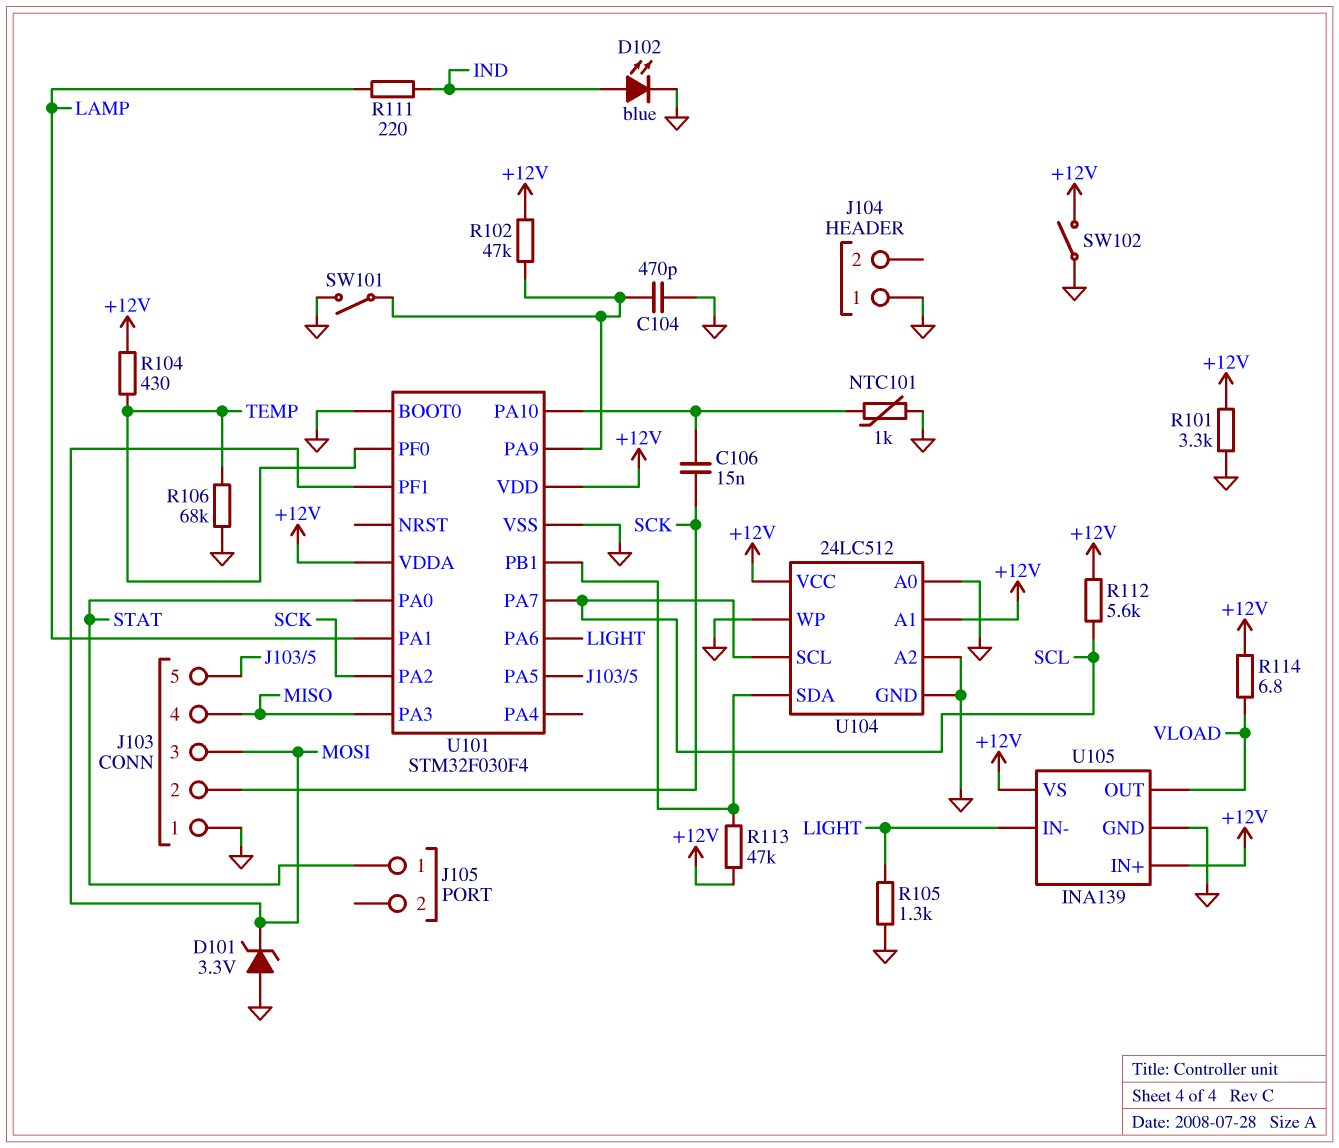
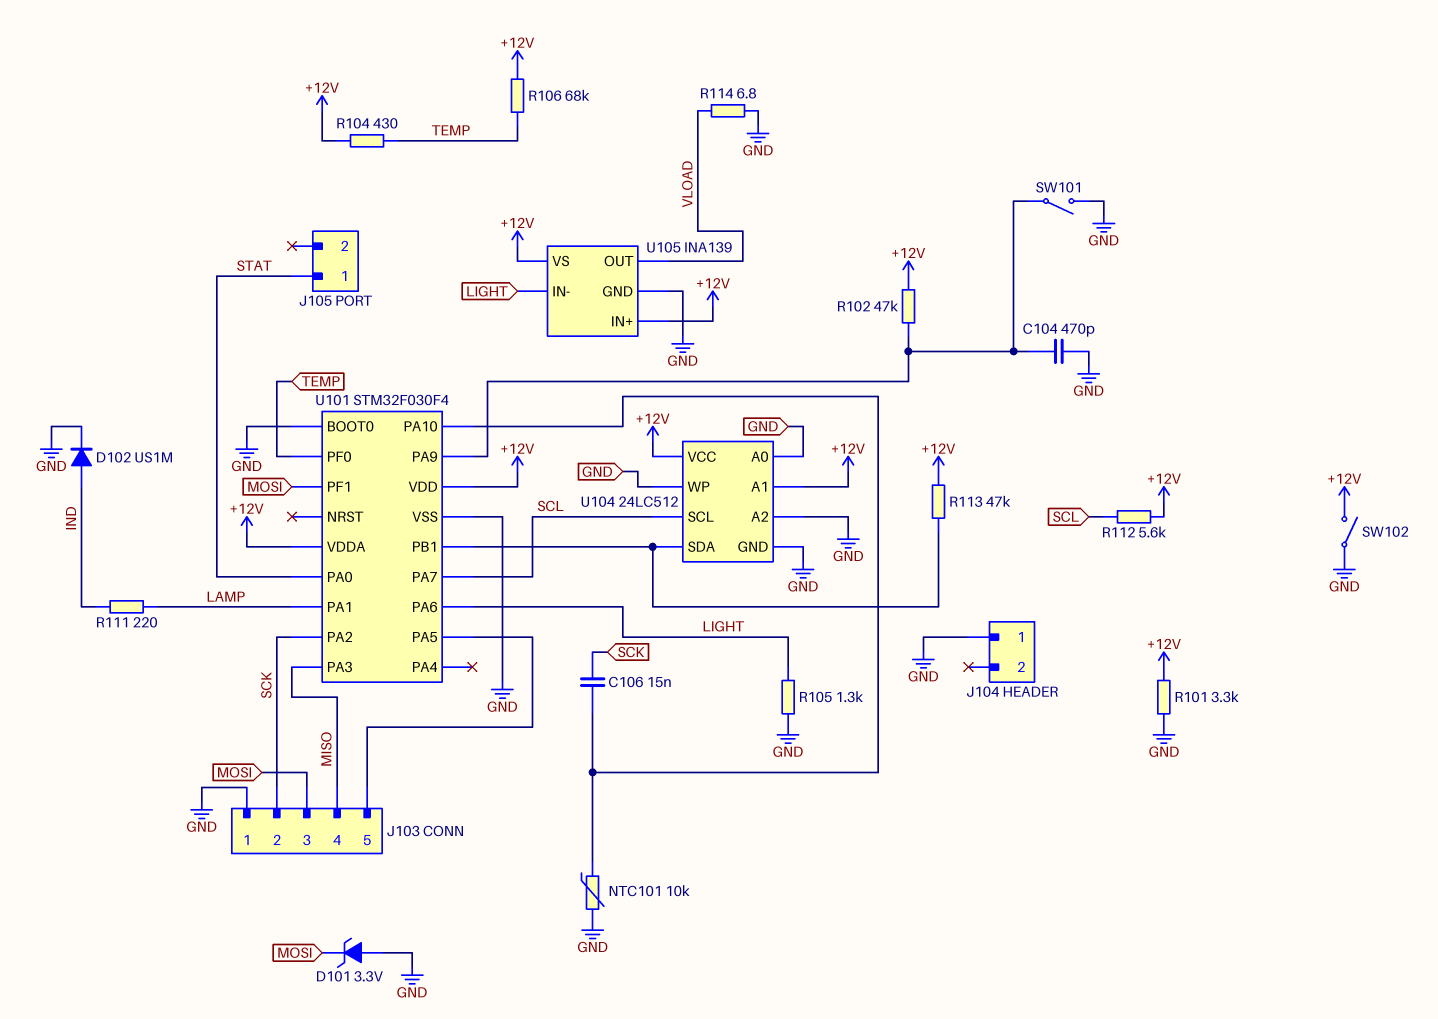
D102: LED blue (A IND, K GND) -> diode US1M (A IND, K GND)
NTC101: 1k (GND, U101/PA10) -> 10k (GND, U101/PA10)
R106: 68k (GND, TEMP) -> 68k (+12V, TEMP)
R114: 6.8 (+12V, VLOAD) -> 6.8 (GND, VLOAD)

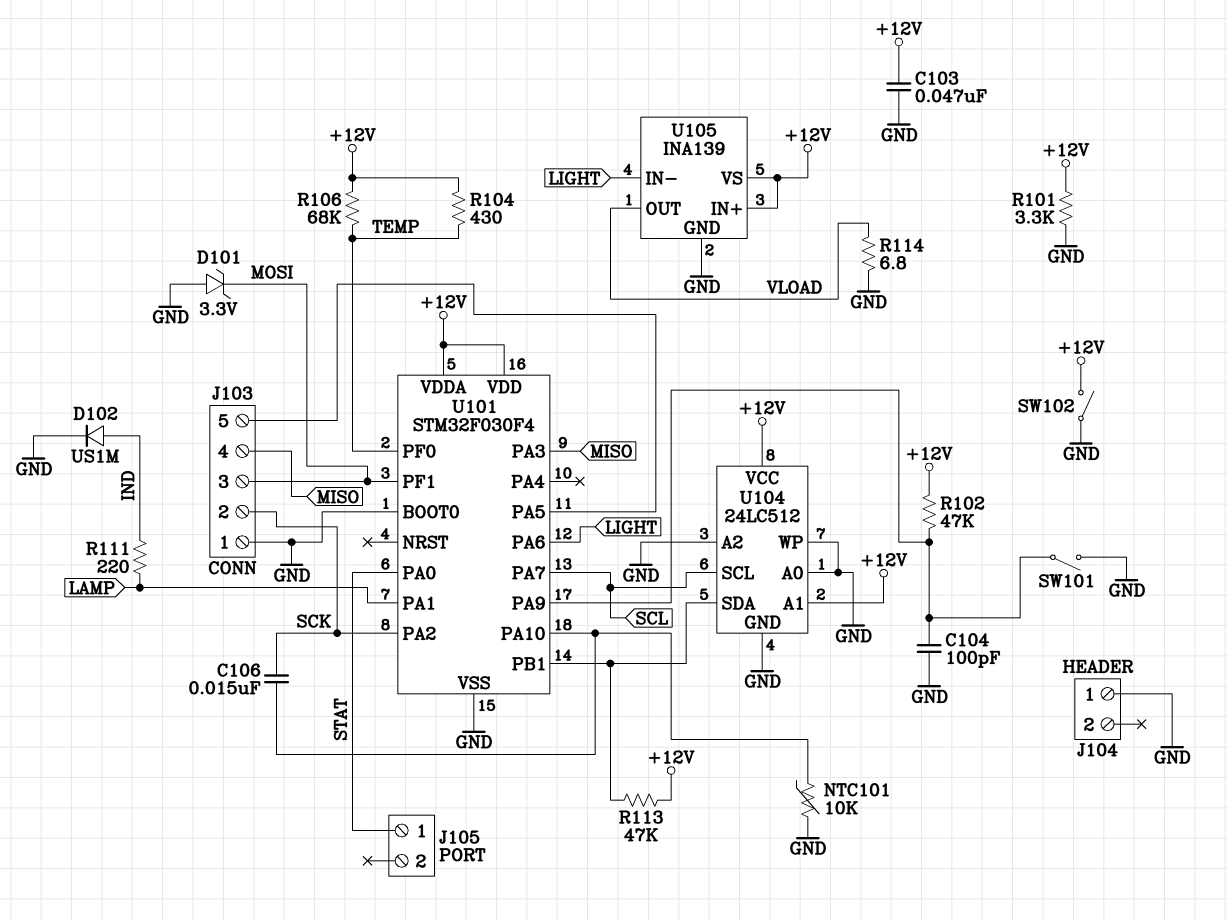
C103: none -> 47nF (+12V, GND)
C104: 470pF (GND, U101/PA9) -> 100pF (GND, U101/PA9)
R105: 1.3k (GND, LIGHT) -> none
R112: 5.6k (+12V, SCL) -> none

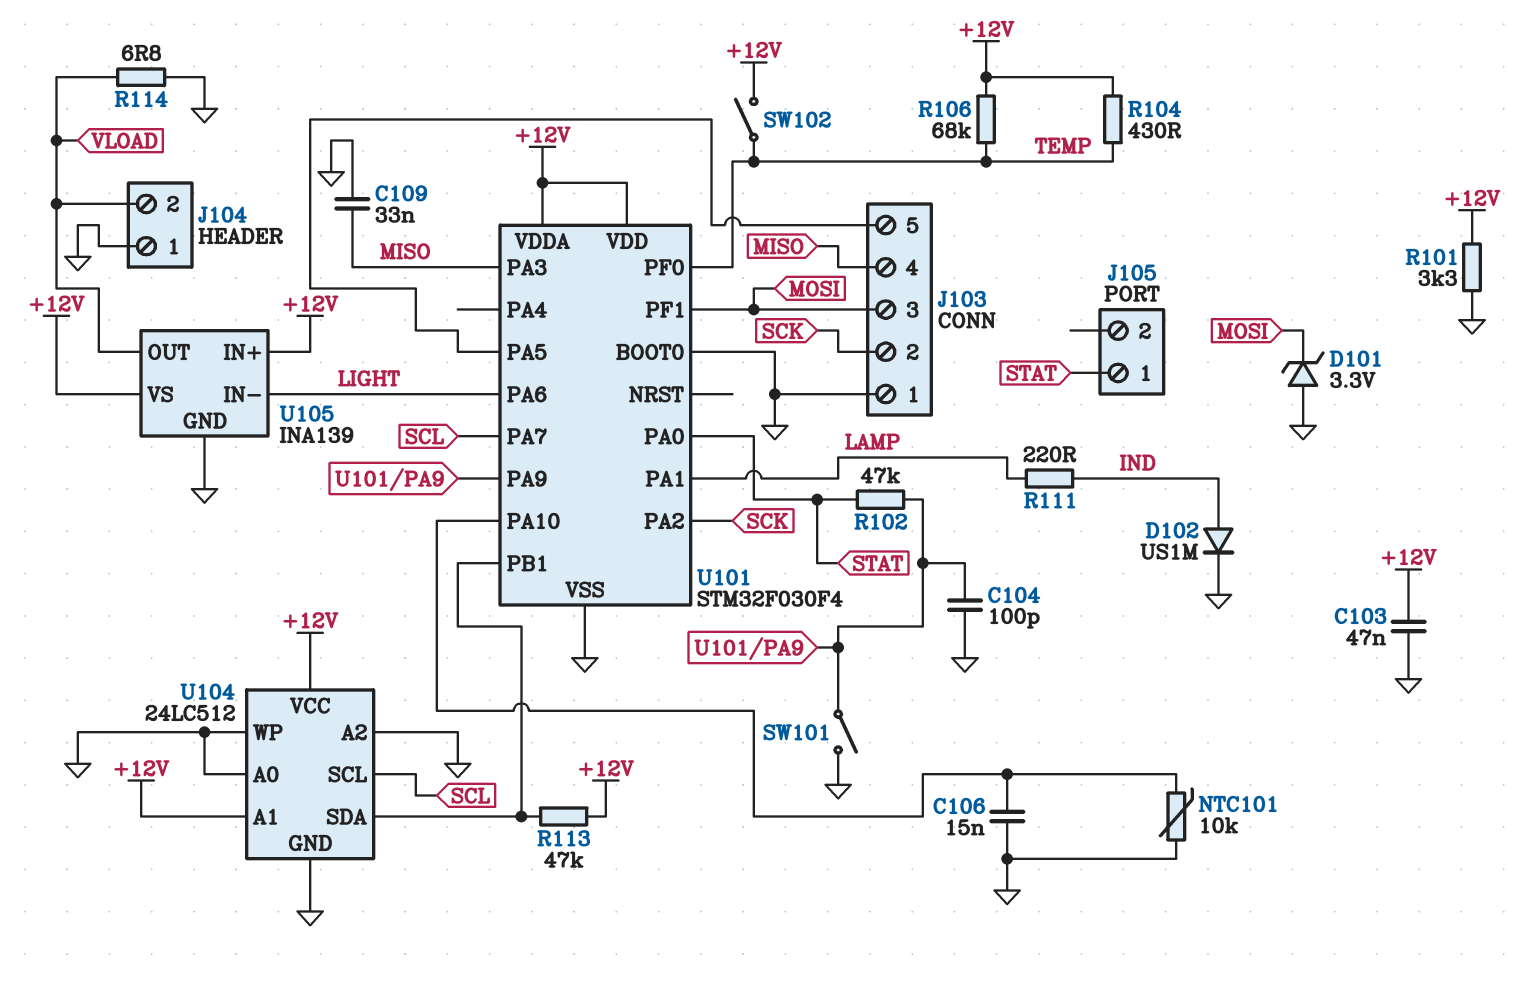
C106: 15nF (SCK, U101/PA10) -> 15nF (GND, U101/PA10)
C109: none -> 33nF (GND, MISO)
J104 pin 2: none -> VLOAD
R102: 47k (+12V, U101/PA9) -> 47k (STAT, U101/PA9)
SW102: switch (+12V, GND) -> switch (+12V, TEMP)

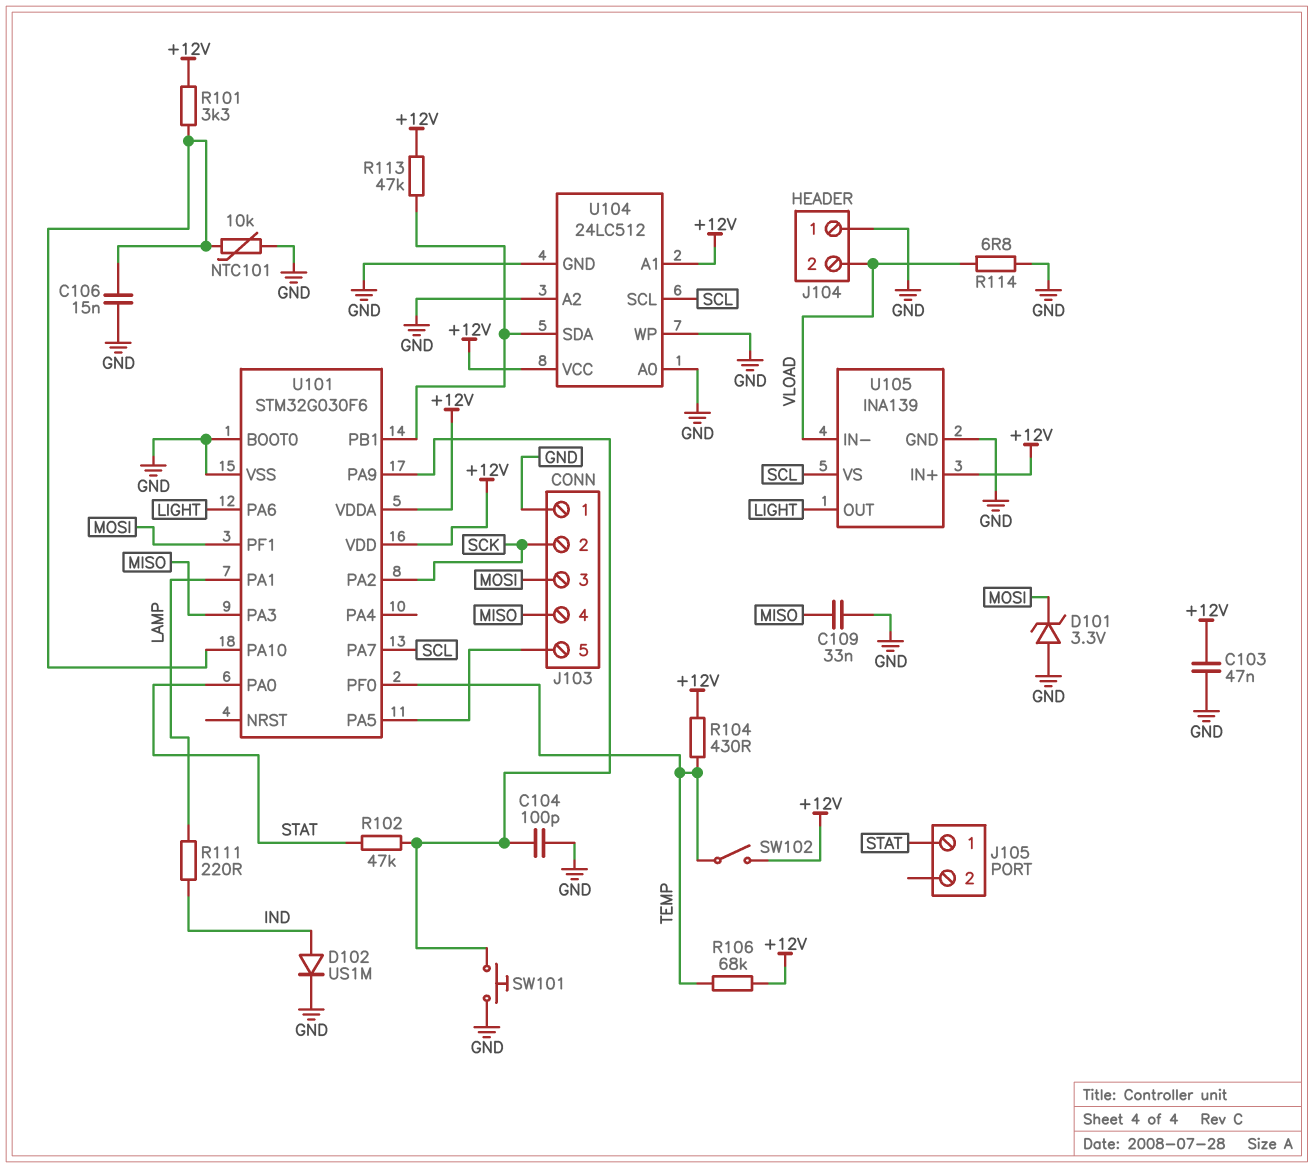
R101: 3.3k (+12V, GND) -> 3.3k (+12V, U101/PA10)
SW101: switch (GND, U101/PA9) -> button (GND, U101/PA9)
U101: STM32F030F4 -> STM32G030F6
U105 pin IN-: LIGHT -> VLOAD
U105 pin OUT: VLOAD -> LIGHT
U105 pin VS: +12V -> SCL

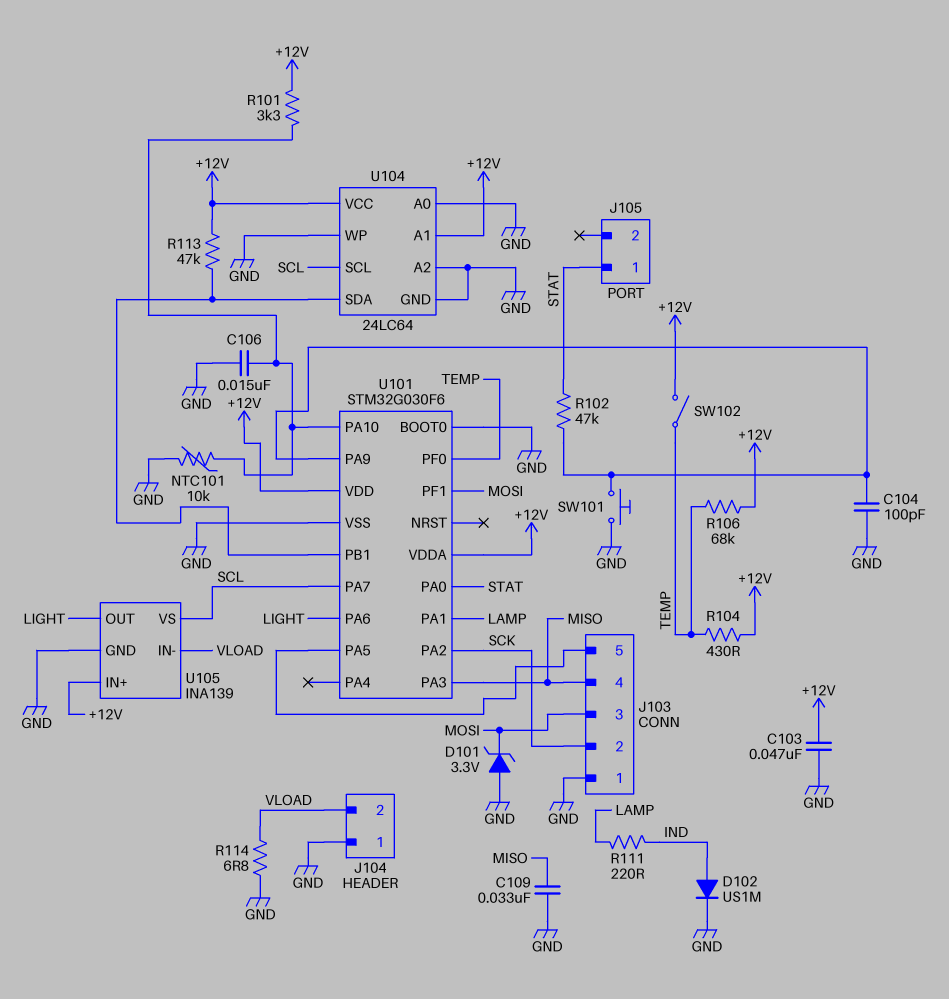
U104: 24LC512 -> 24LC64

